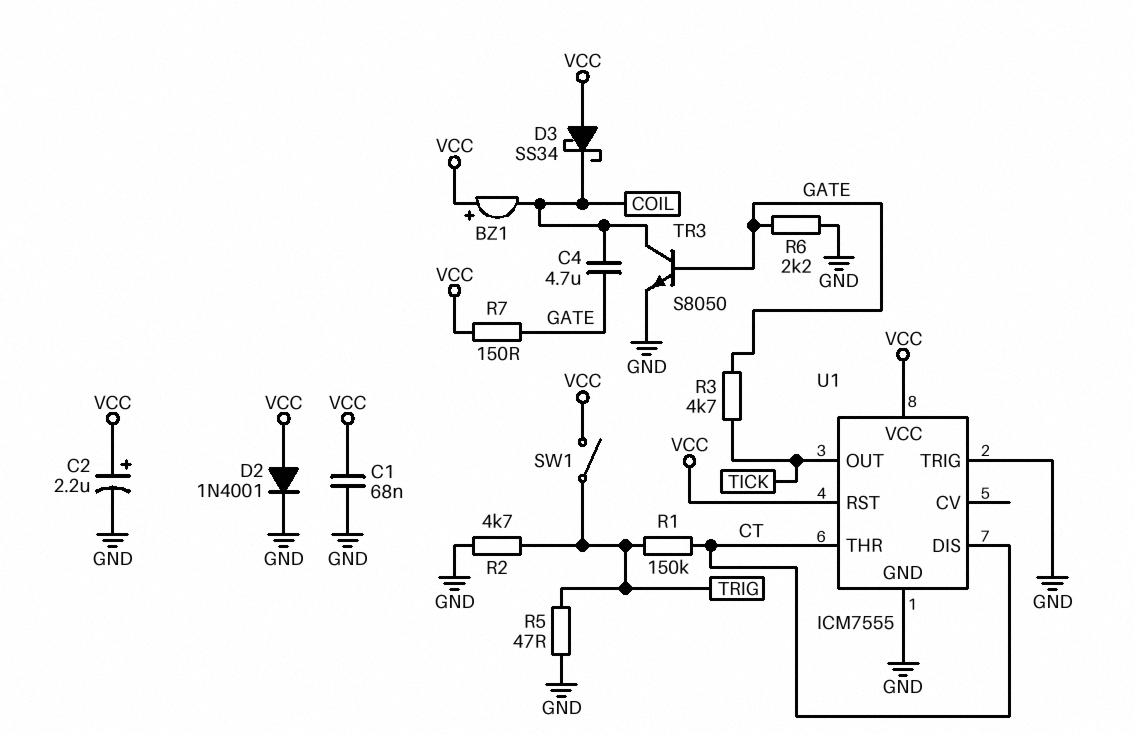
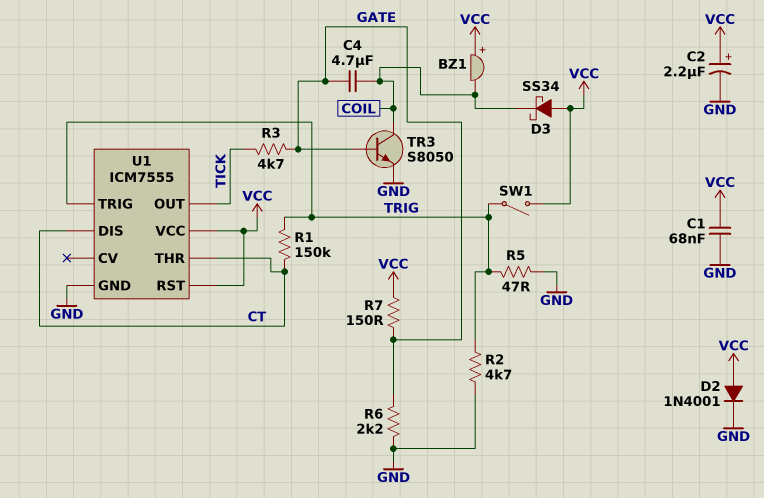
U1 pin TRIG: GND -> TRIG

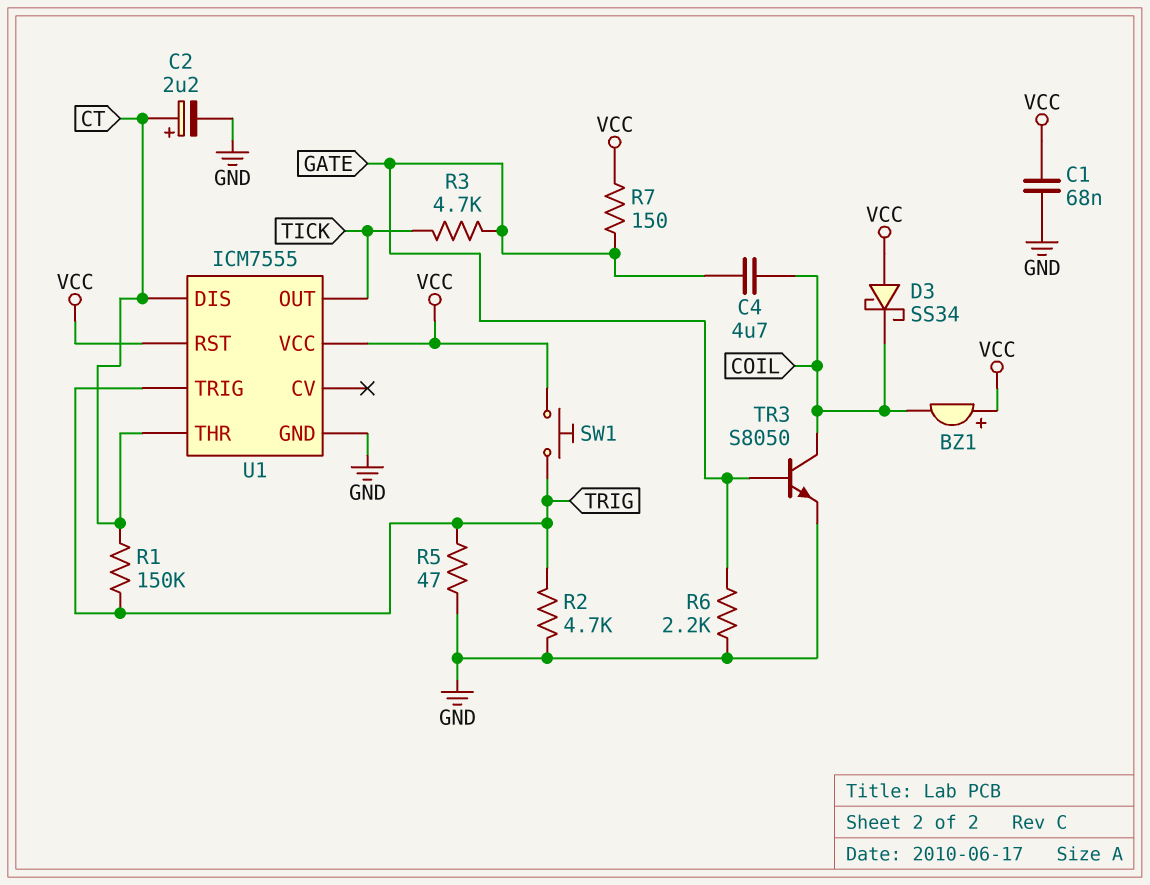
C2: 2.2uF (plus VCC, minus GND) -> 2.2uF (plus CT, minus GND)
D2: diode 1N4001 (A VCC, K GND) -> none
SW1: switch (TRIG, VCC) -> button (TRIG, VCC)

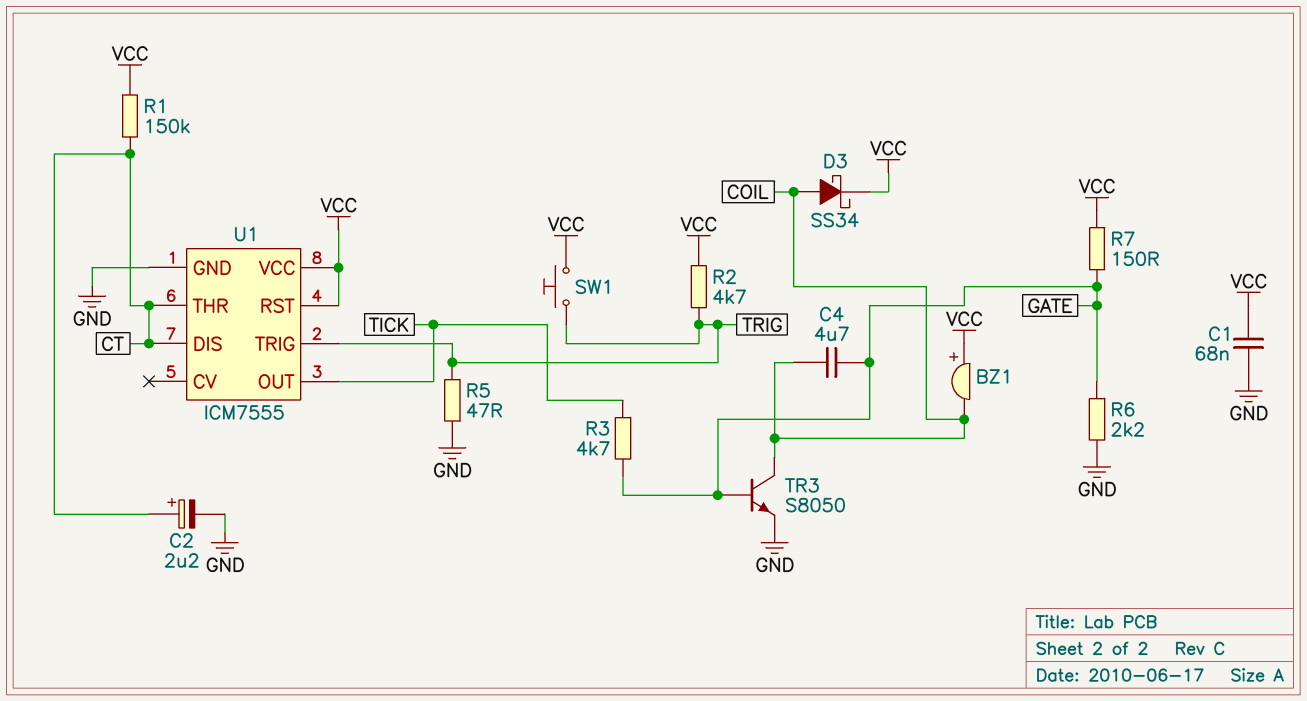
D3: schottky SS34 (A VCC, K COIL) -> schottky SS34 (A COIL, K VCC)
R1: 150k (CT, TRIG) -> 150k (CT, VCC)
R2: 4.7k (GND, TRIG) -> 4.7k (TRIG, VCC)

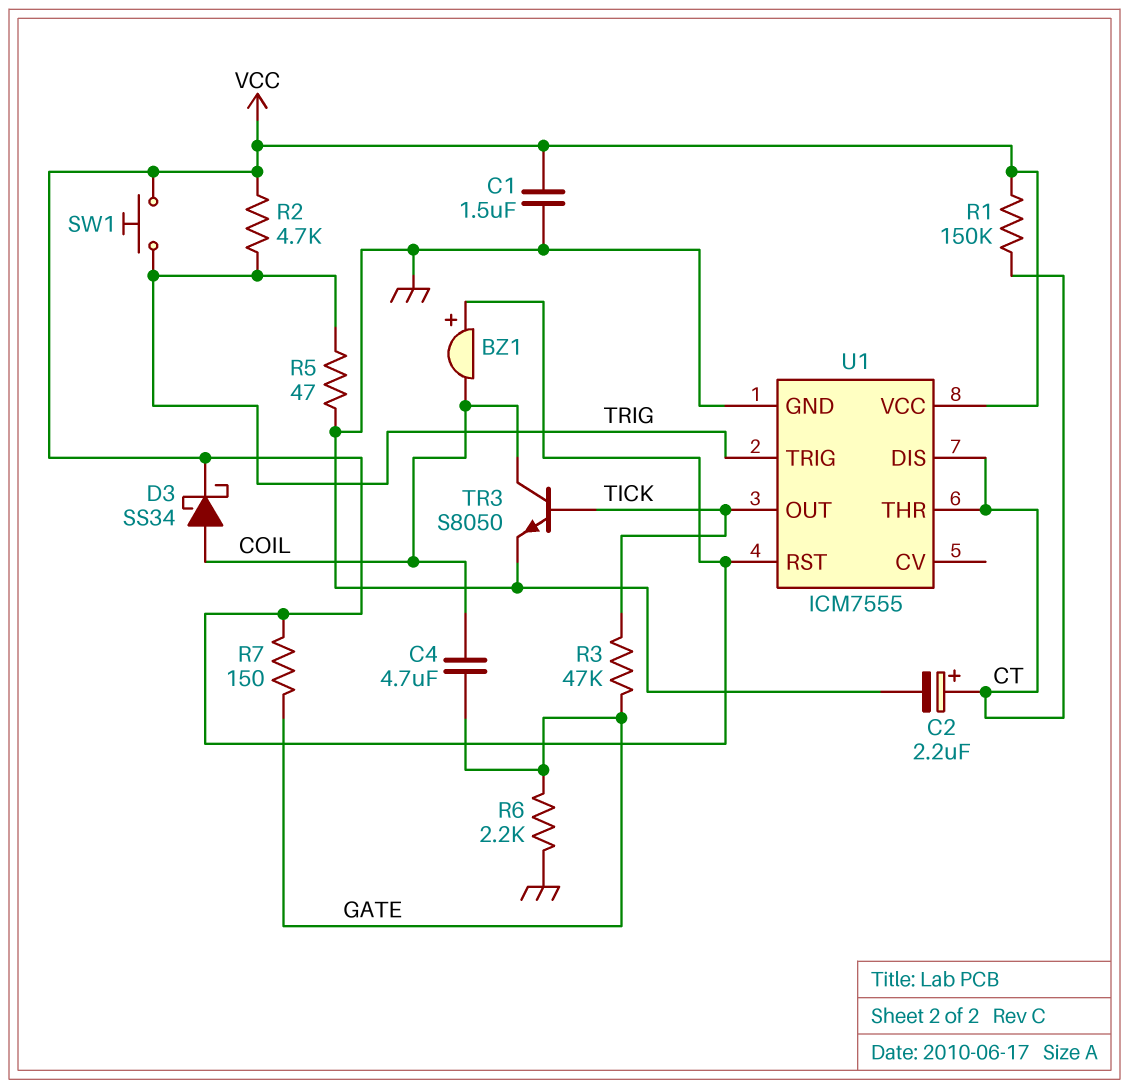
C1: 68nF (GND, VCC) -> 1.5uF (GND, VCC)
R3: 4.7k (GATE, TICK) -> 47k (GATE, TICK)
TR3: NPN S8050 (B GATE, C COIL, E GND) -> NPN S8050 (B TICK, C COIL, E GND)

